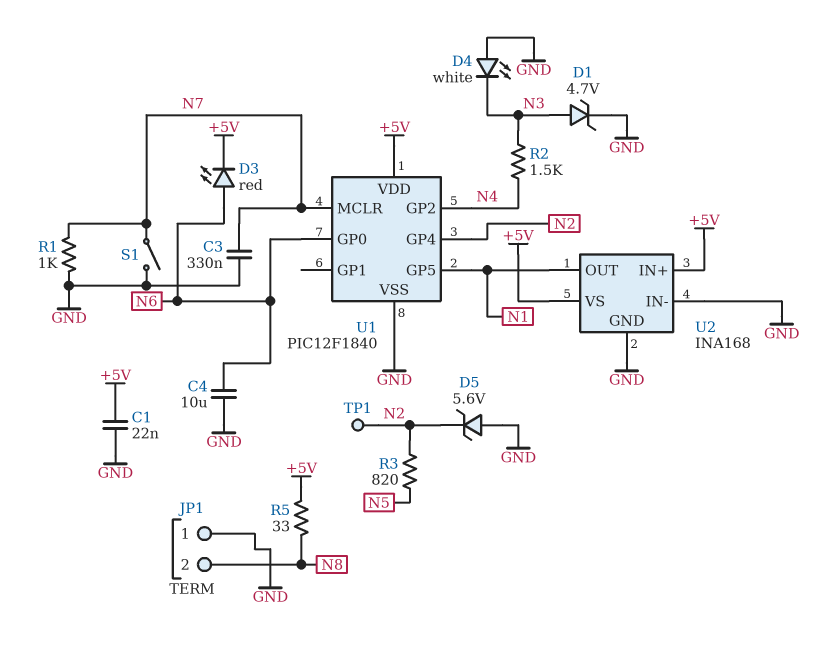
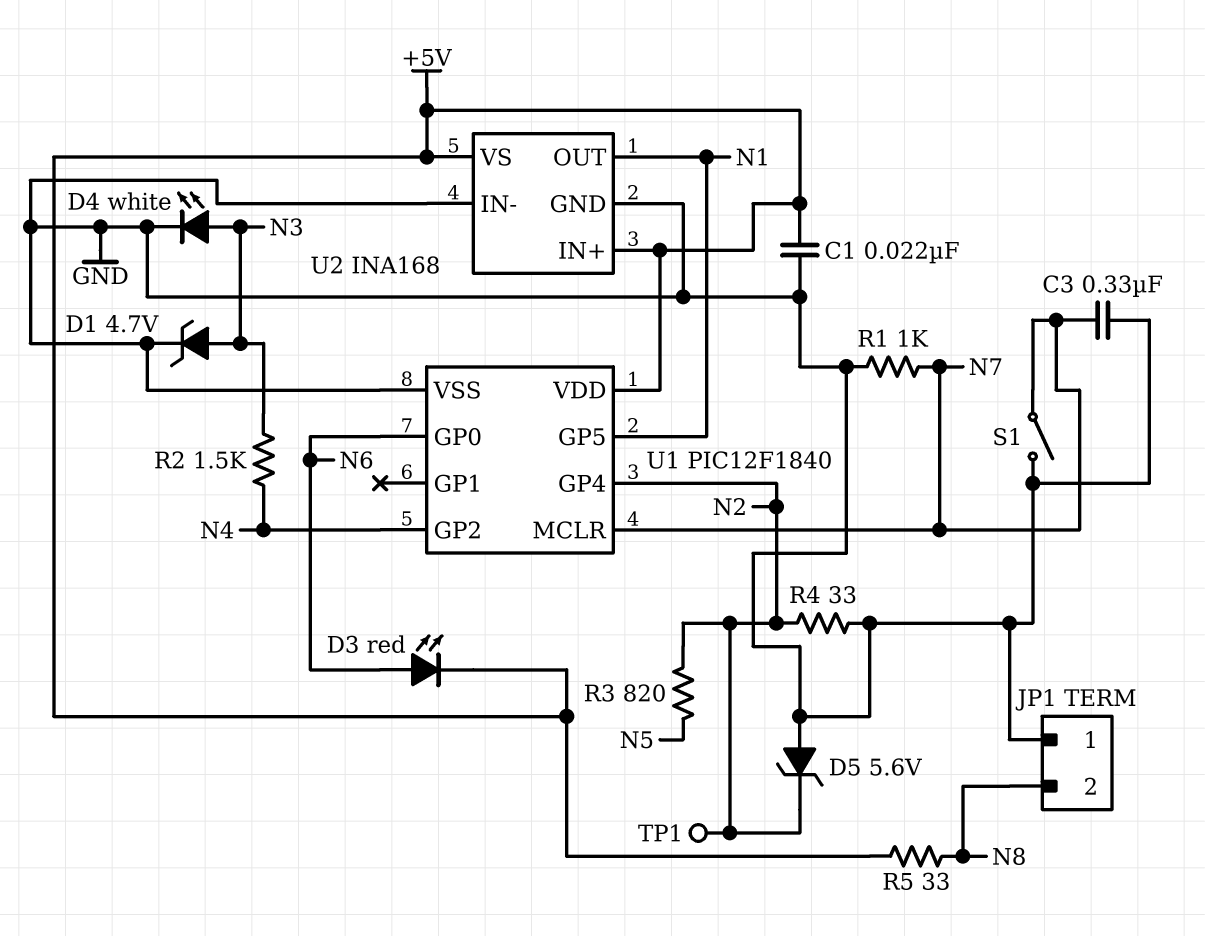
C4: 10uF (GND, N6) -> none
D4: LED white (A GND, K N3) -> LED white (A N3, K GND)
R4: none -> 33 (GND, N2)

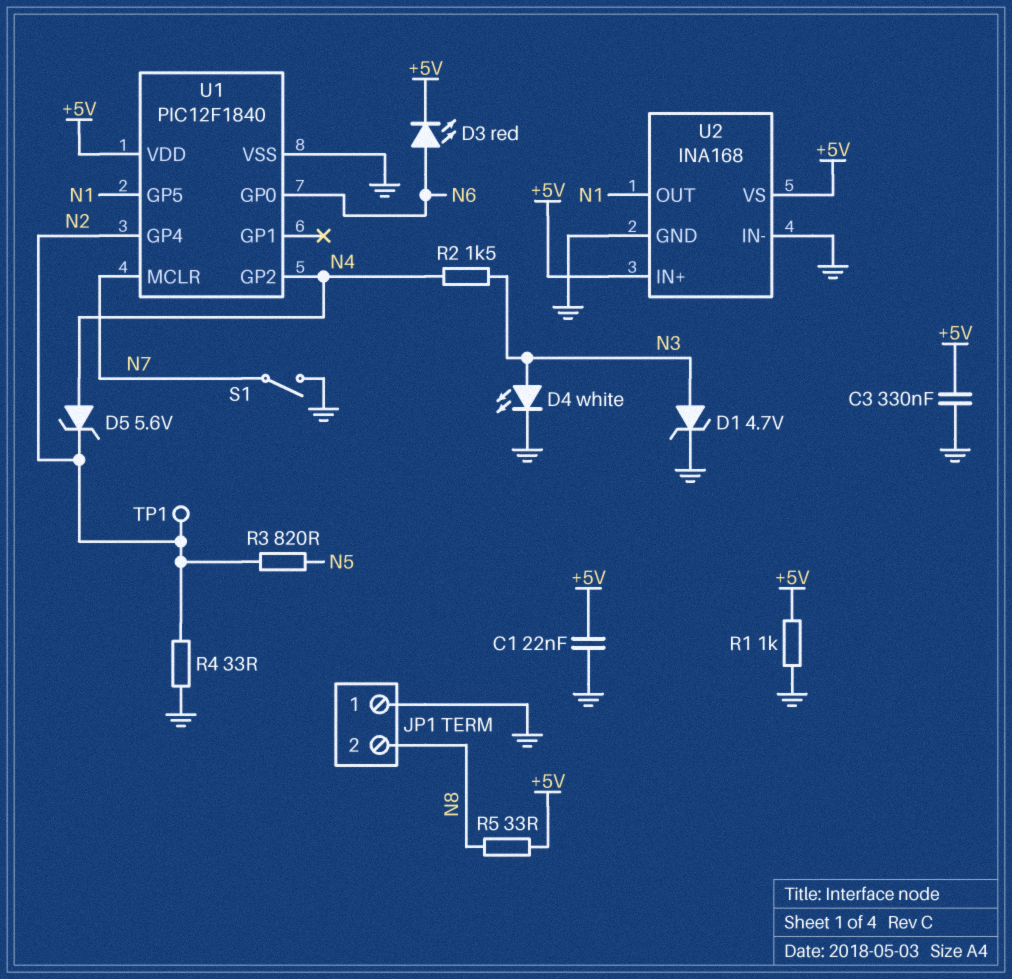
C3: 330nF (GND, N7) -> 330nF (+5V, GND)
D5: zener 5.6V (A GND, K N2) -> zener 5.6V (A N4, K N2)
R1: 1k (GND, N7) -> 1k (+5V, GND)

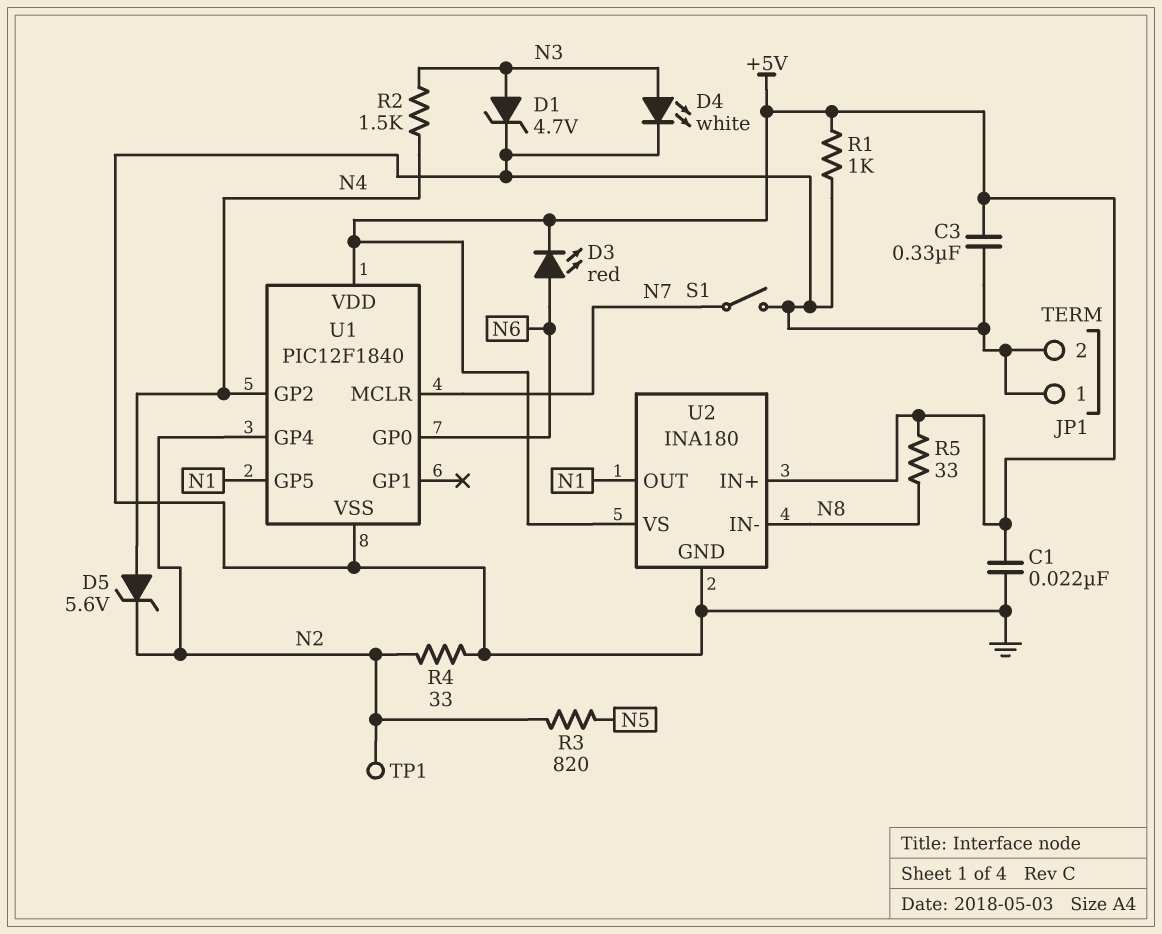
JP1 pin 2: N8 -> GND
U2: INA168 -> INA180
U2 pin IN-: GND -> N8

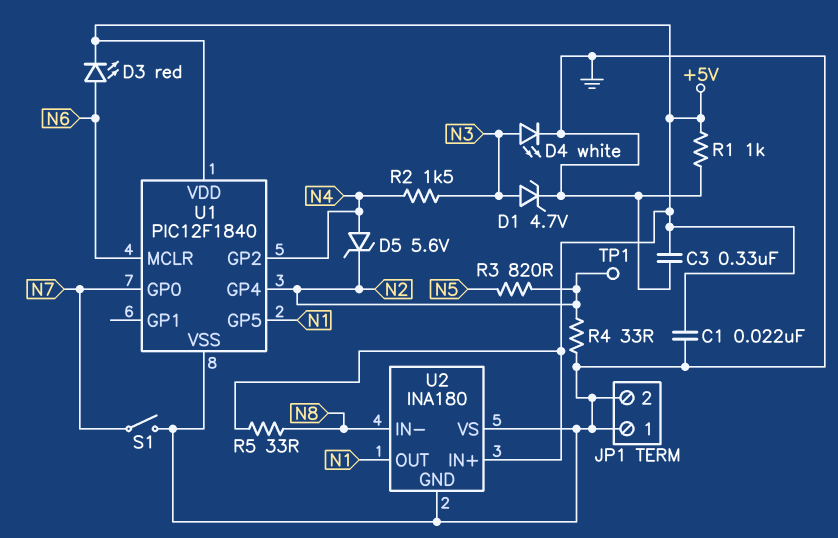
U1 pin GP0: N6 -> N7
U1 pin MCLR: N7 -> N6
U2 pin VS: +5V -> GND

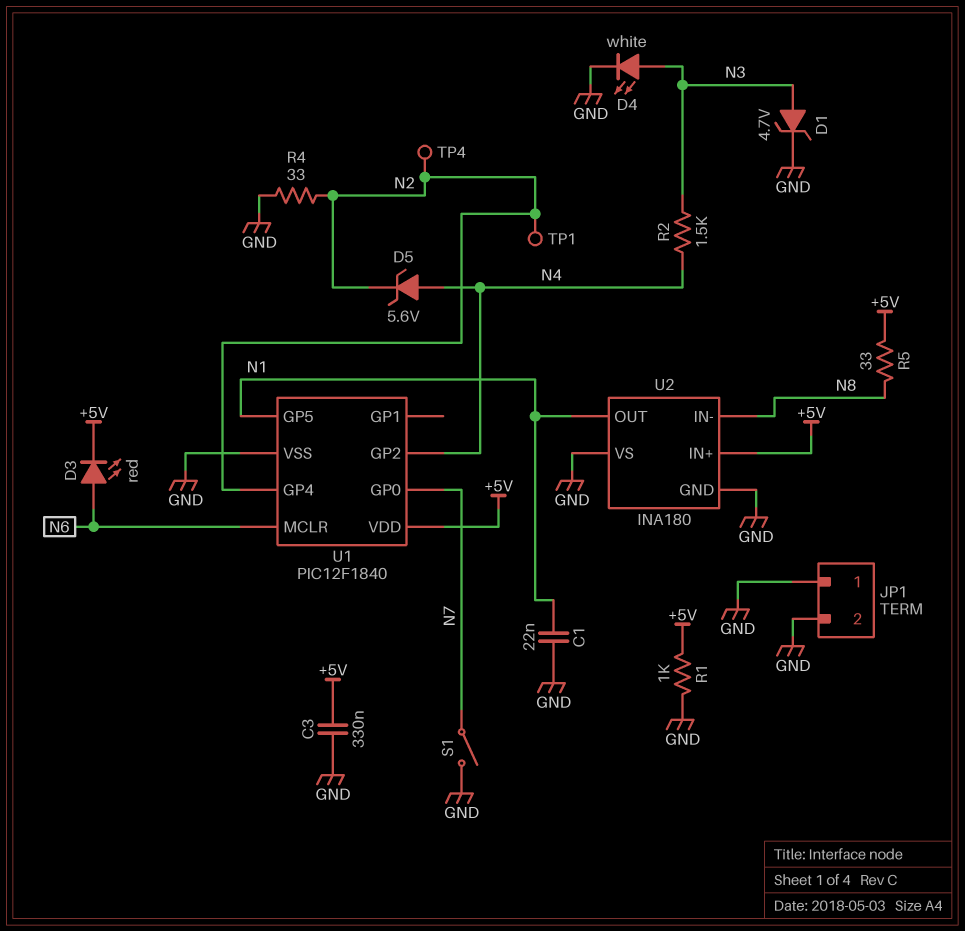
C1: 22nF (+5V, GND) -> 22nF (GND, N1)
R3: 820 (N2, N5) -> none
TP4: none -> test point (N2)

